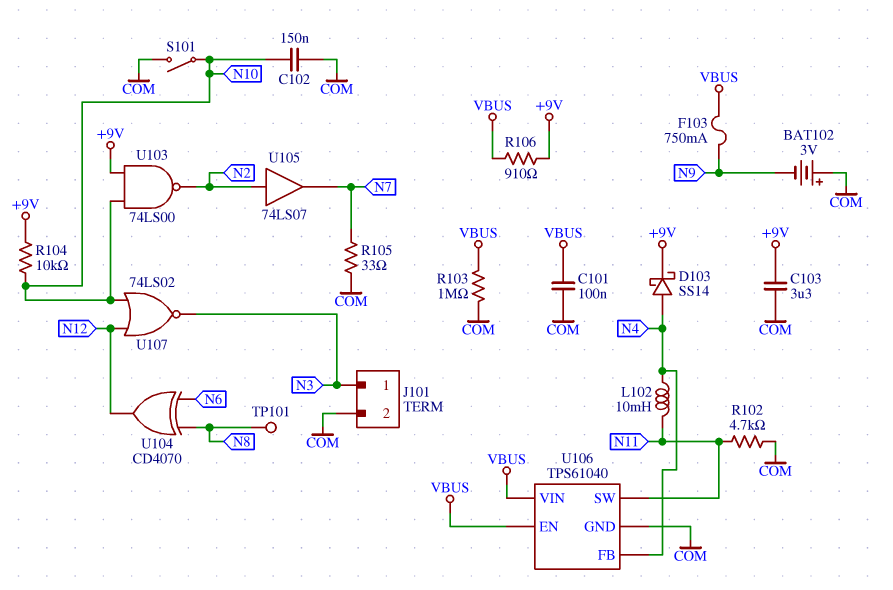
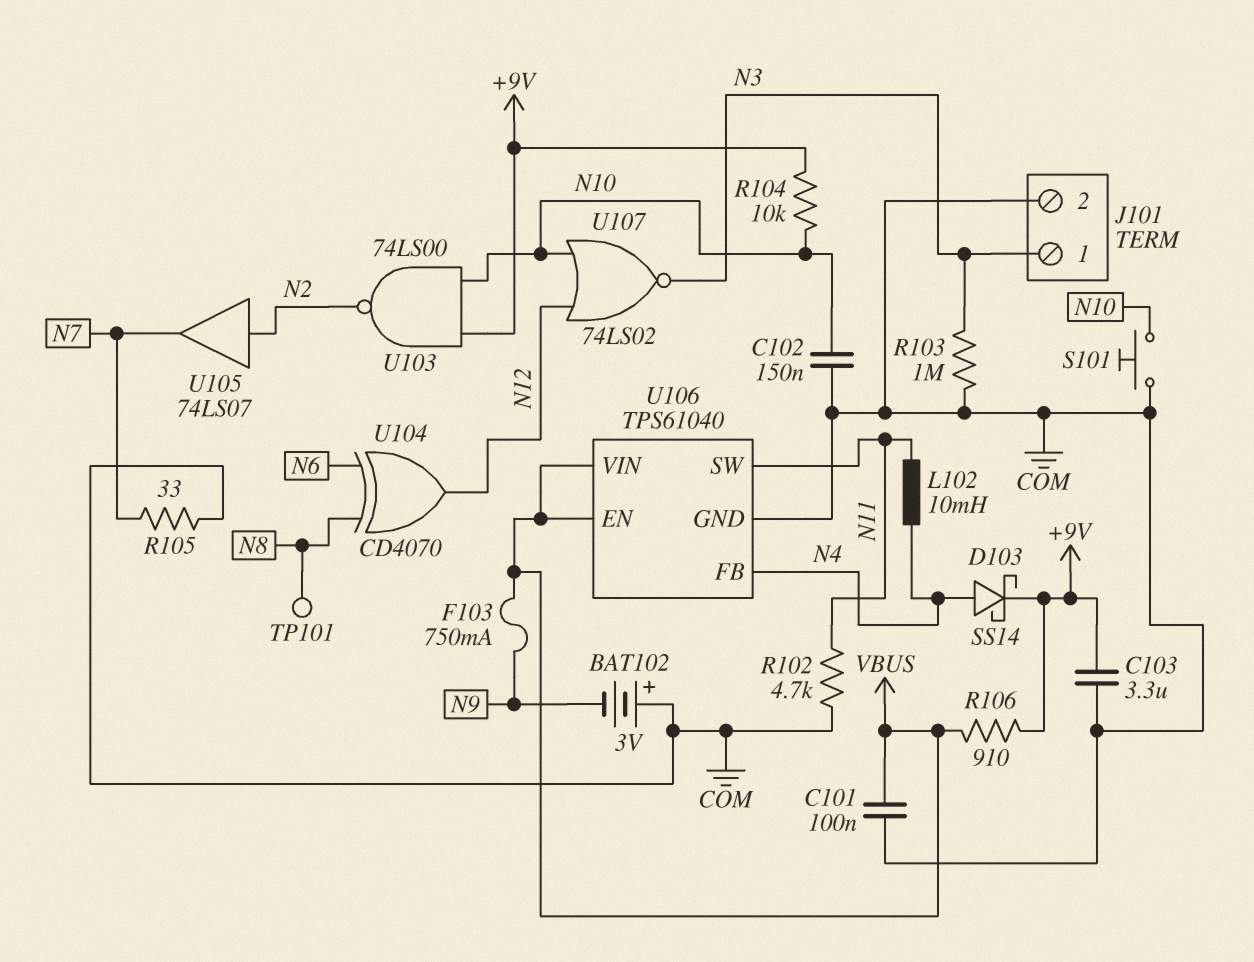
R103: 1M (COM, VBUS) -> 1M (COM, N3)
S101: switch (COM, N10) -> button (COM, N10)

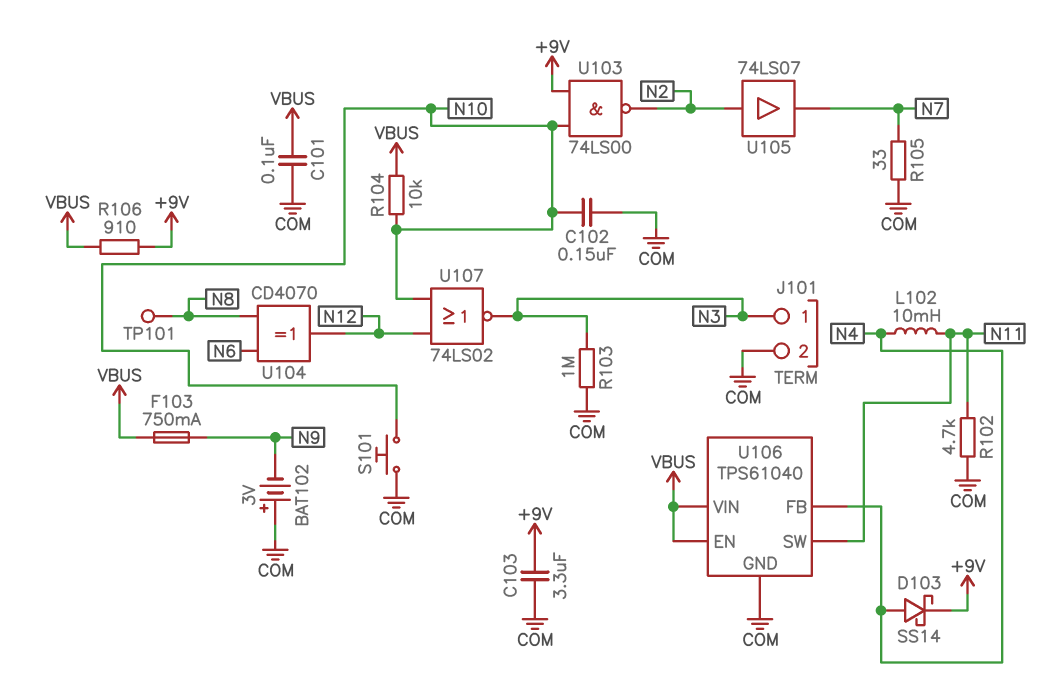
R104: 10k (+9V, N10) -> 10k (N10, VBUS)

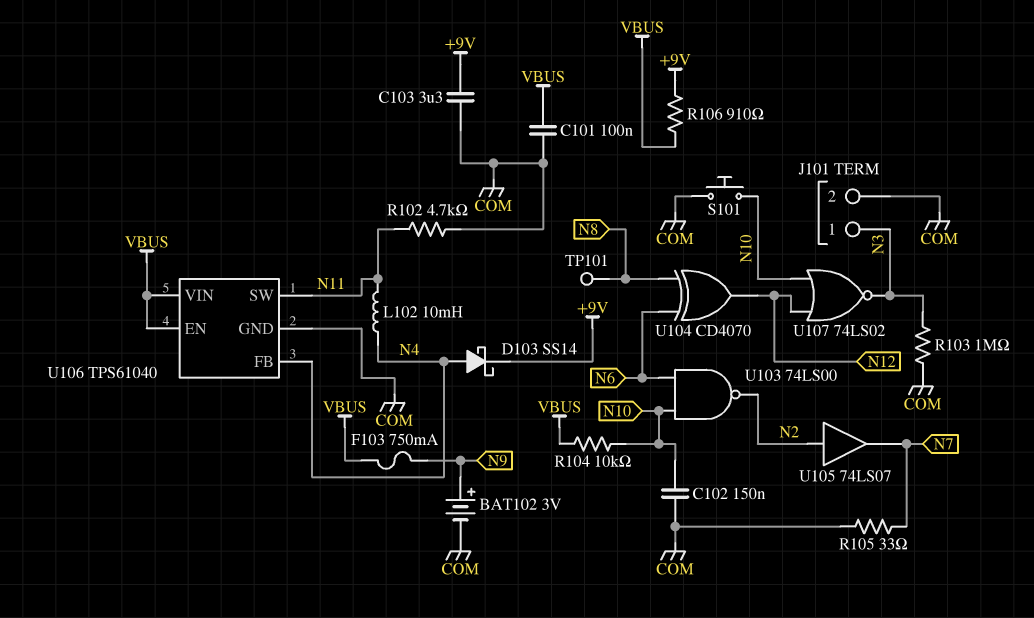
BAT102: 3V (plus COM, minus N9) -> 3V (plus N9, minus COM)
U103: NAND 74LS00 (in +9V, in N10, out N2) -> NAND 74LS00 (in N6, in N10, out N2)

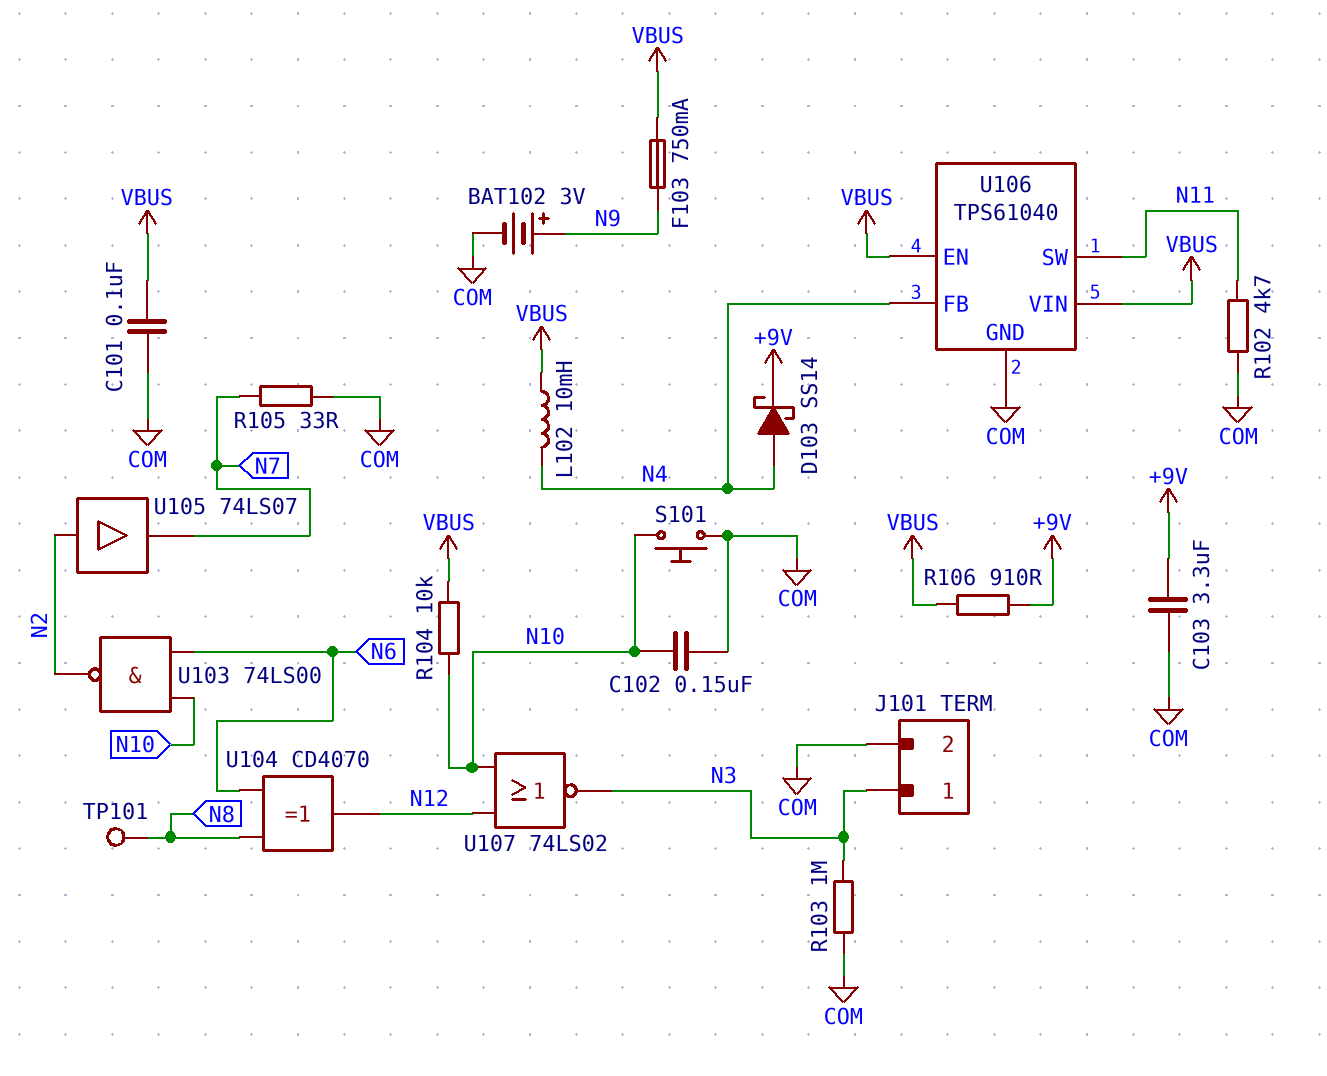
L102: 10mH (N4, N11) -> 10mH (N4, VBUS)

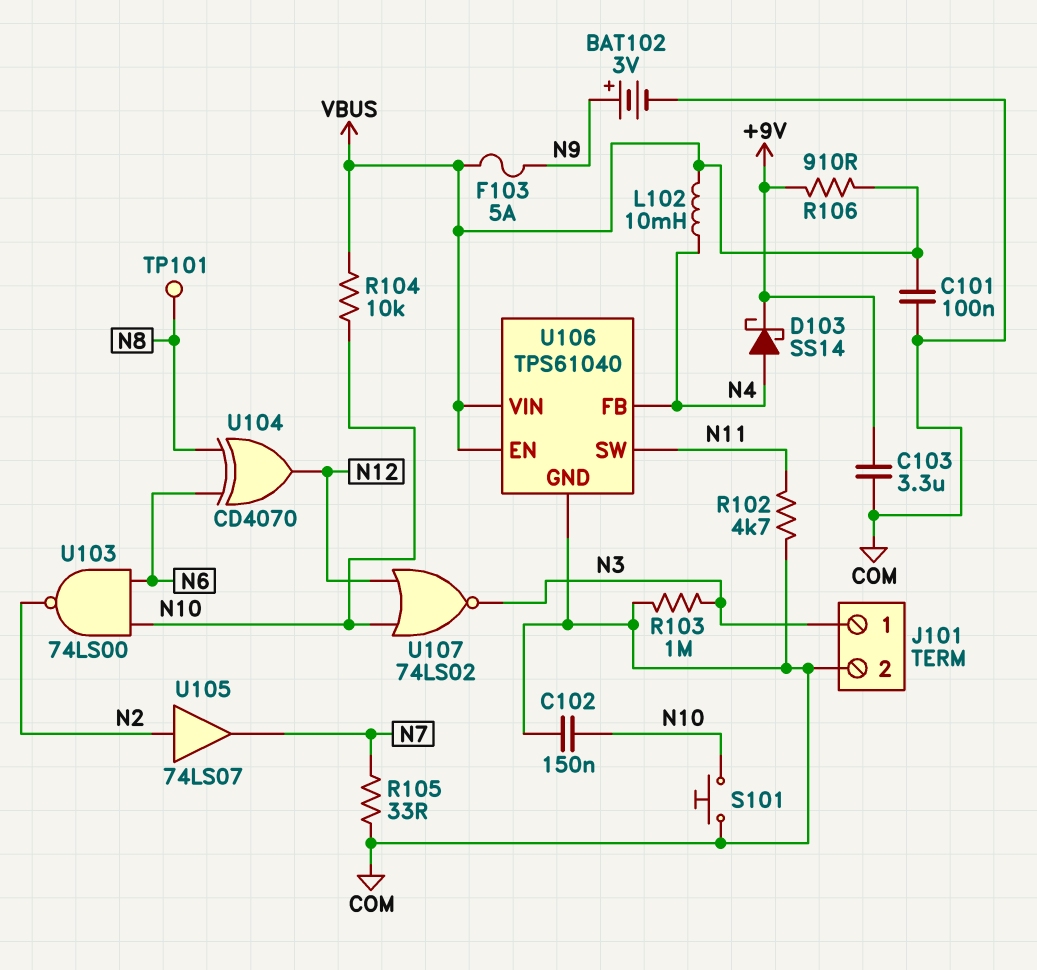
F103: 750mA (N9, VBUS) -> 5A (N9, VBUS)

